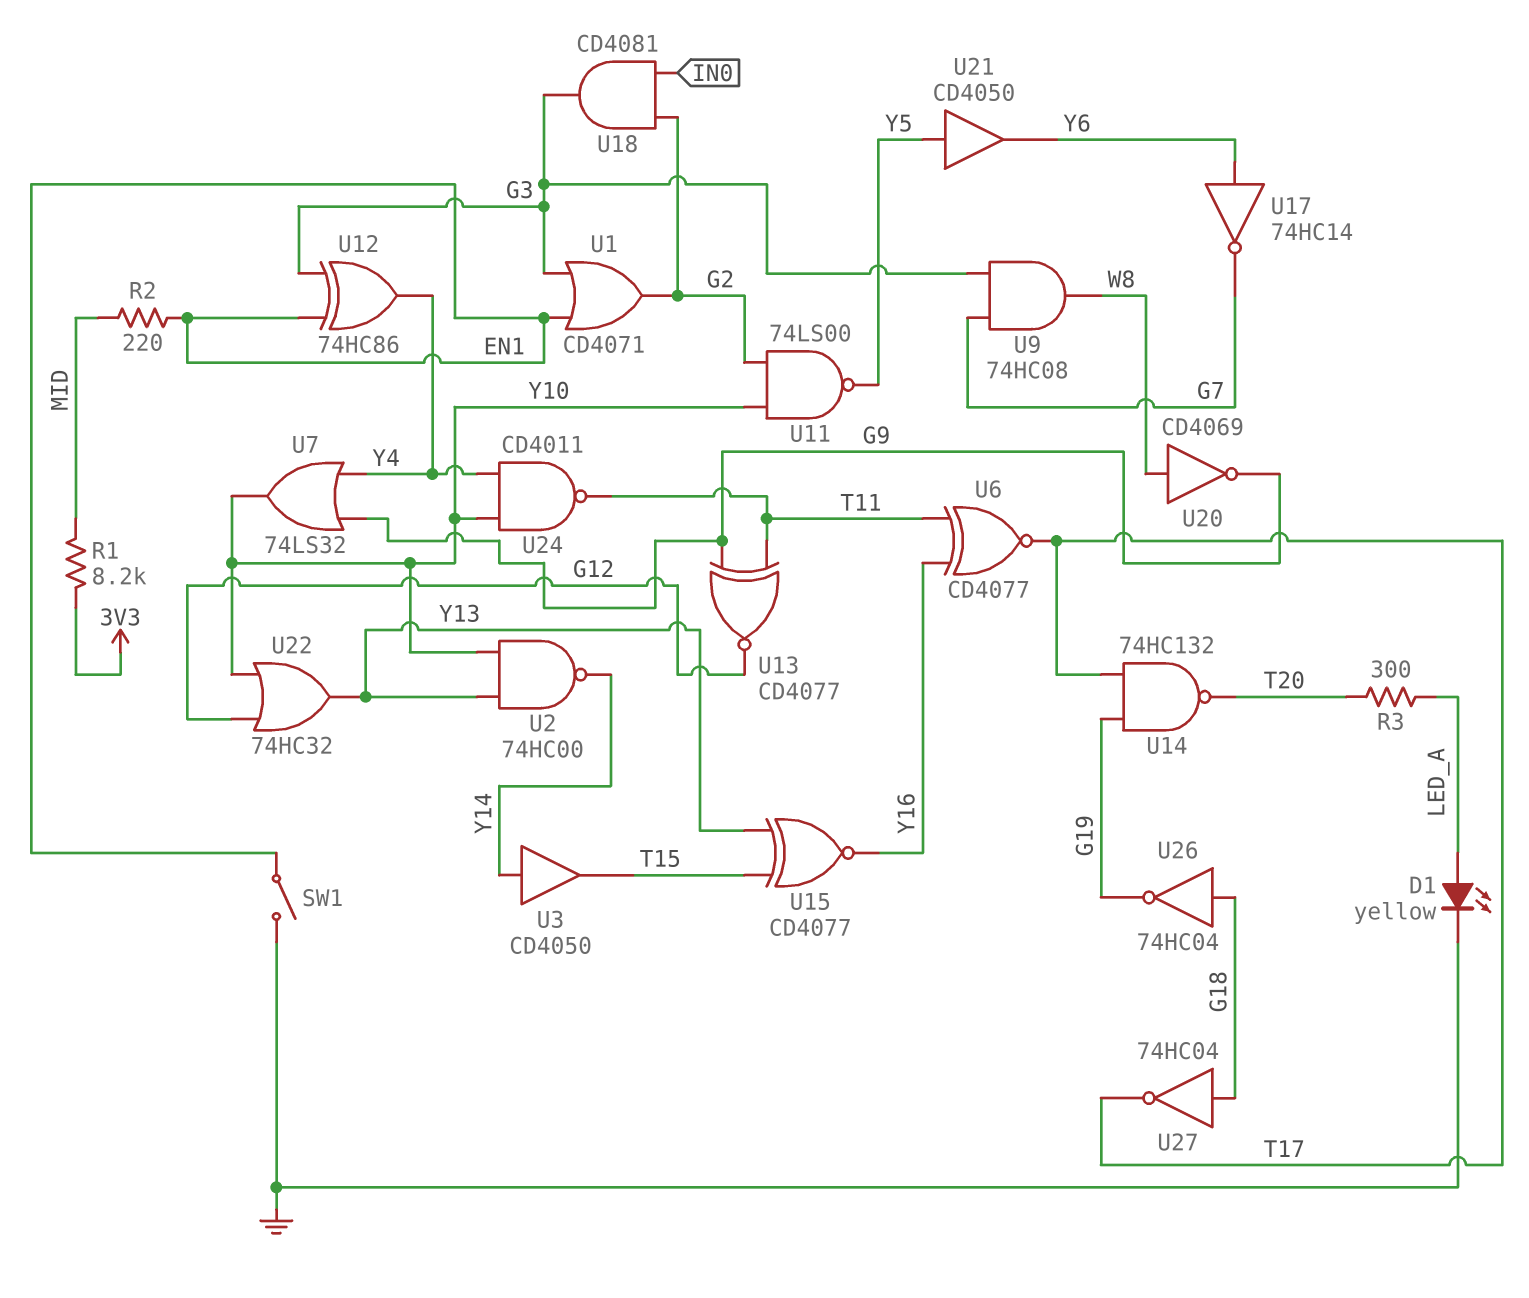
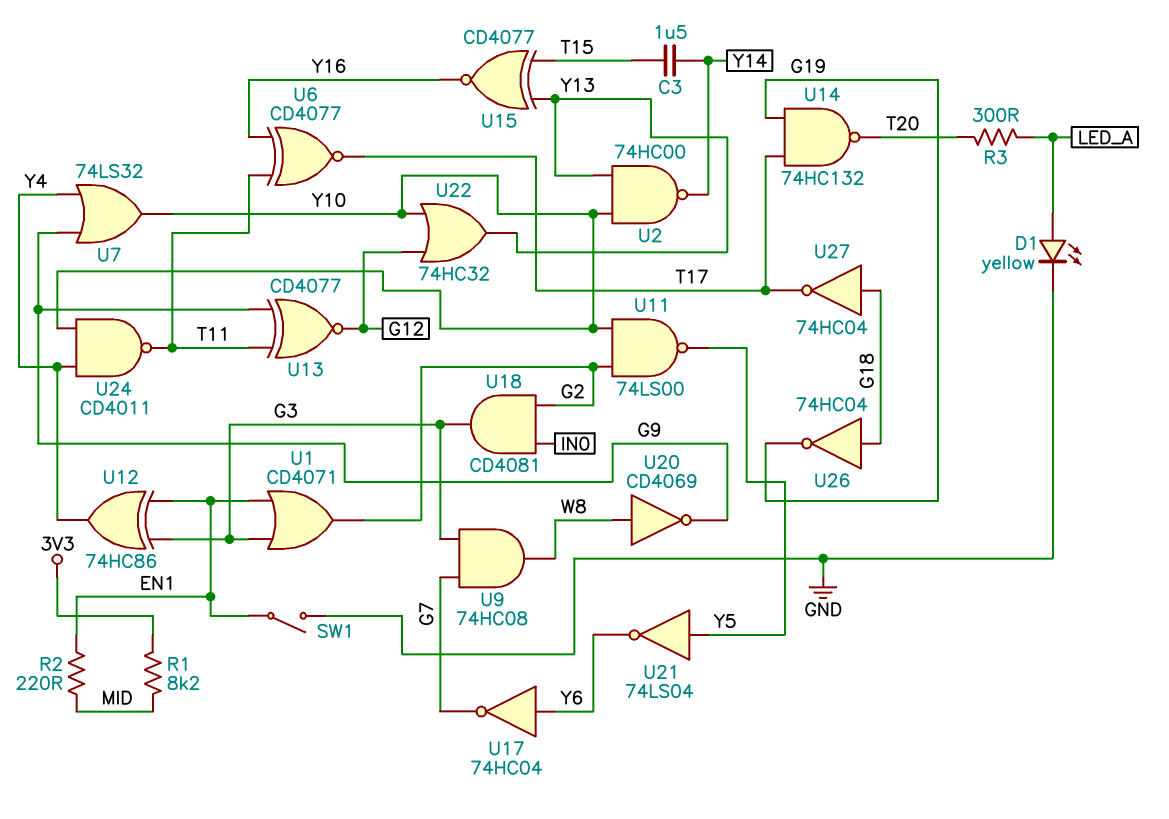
C3: none -> 1.5uF (T15, Y14)
U3: buffer CD4050 (in Y14, out T15) -> none
U17: NOT 74HC14 (in Y6, out G7) -> NOT 74HC04 (in Y6, out G7)
U21: buffer CD4050 (in Y5, out Y6) -> NOT 74LS04 (in Y5, out Y6)

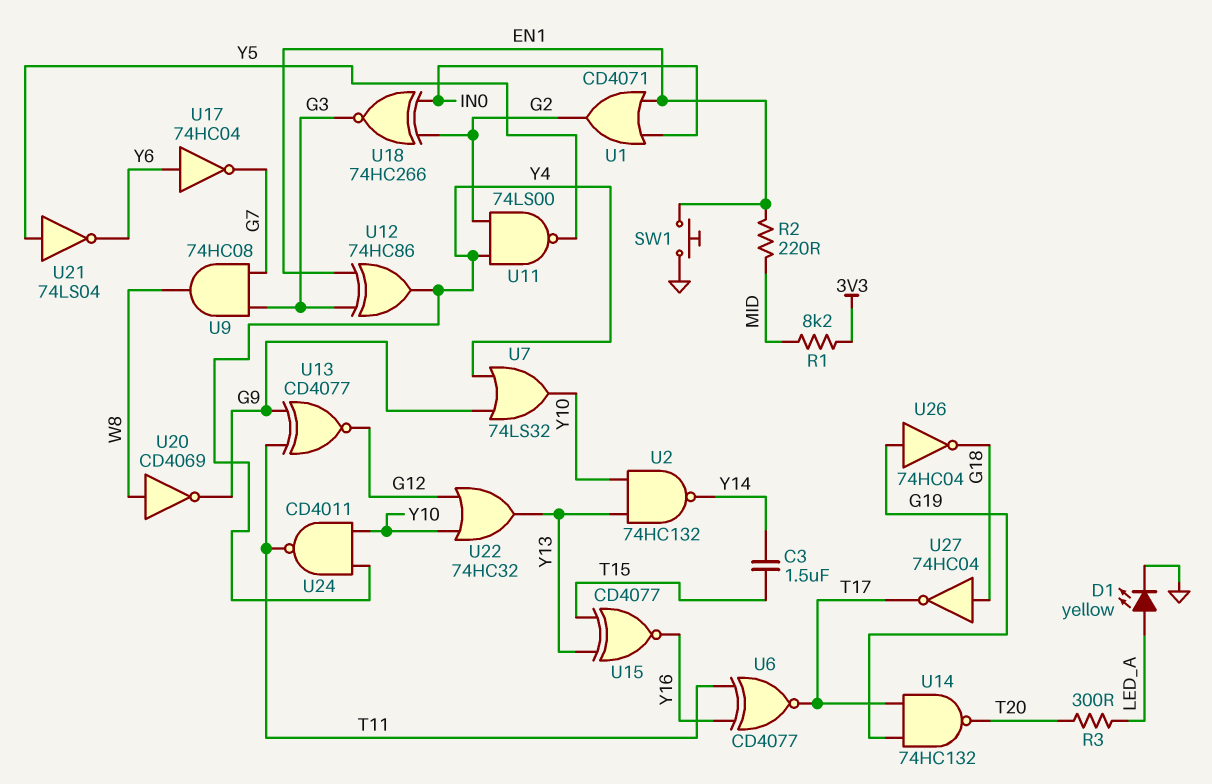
SW1: switch (EN1, GND) -> button (EN1, GND)
U1: OR CD4071 (in EN1, in G3, out G2) -> OR CD4071 (in EN1, in IN0, out G2)
U2: NAND 74HC00 (in Y10, in Y13, out Y14) -> NAND 74HC132 (in Y10, in Y13, out Y14)
U11: NAND 74LS00 (in G2, in Y10, out Y5) -> NAND 74LS00 (in G2, in Y4, out Y5)
U18: AND CD4081 (in G2, in IN0, out G3) -> XNOR 74HC266 (in G2, in IN0, out G3)
U26: NOT 74HC04 (in G18, out G19) -> NOT 74HC04 (in G19, out G18)

